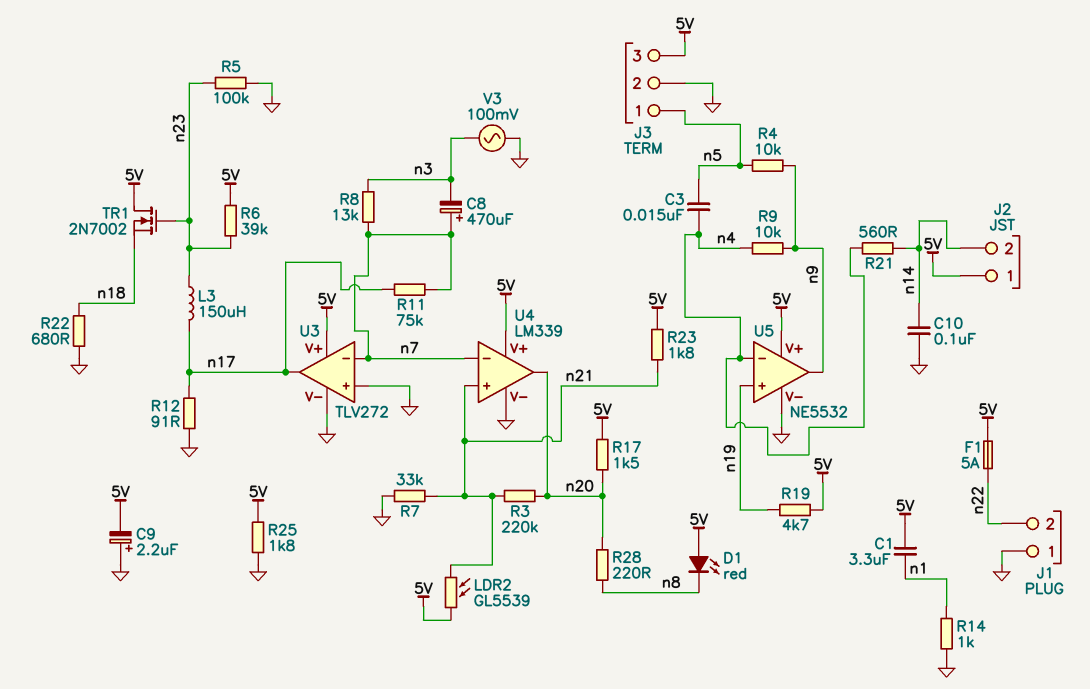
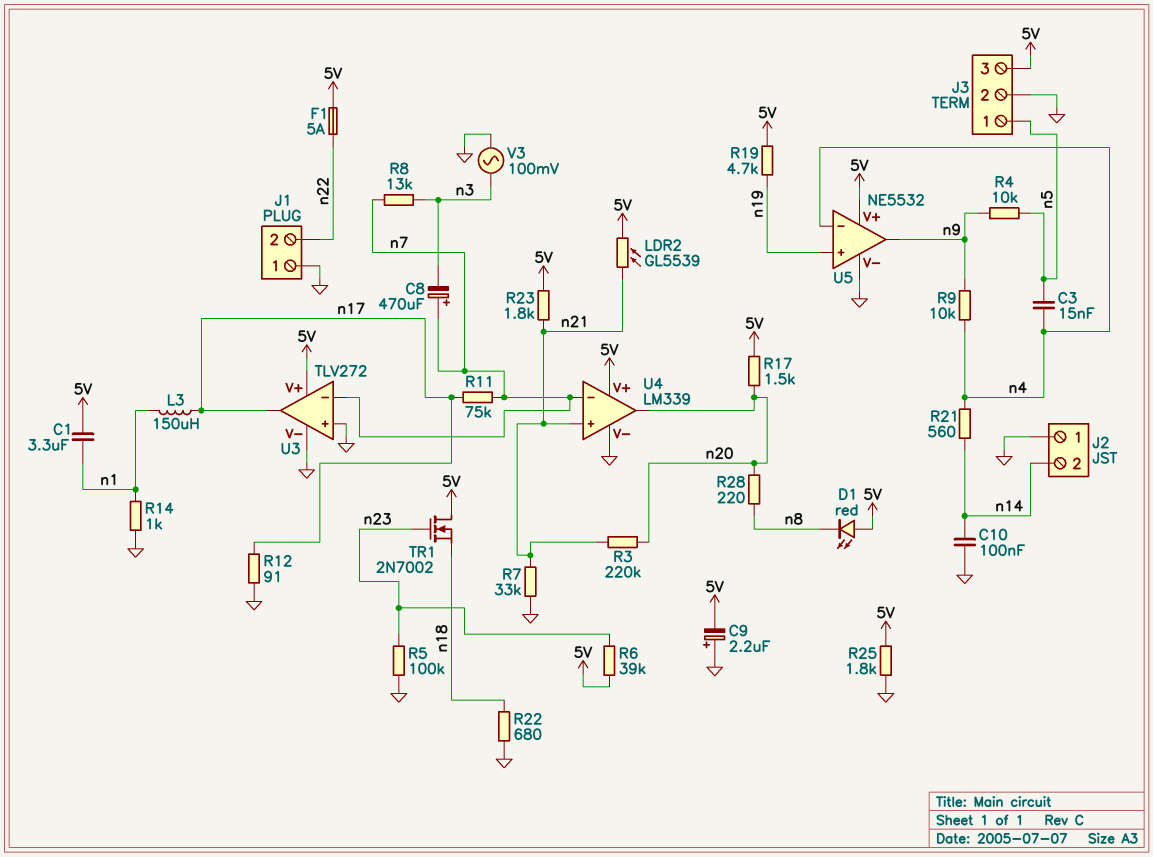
J2 pin 1: 5V -> GND
L3: 150uH (n17, n23) -> 150uH (n1, n17)

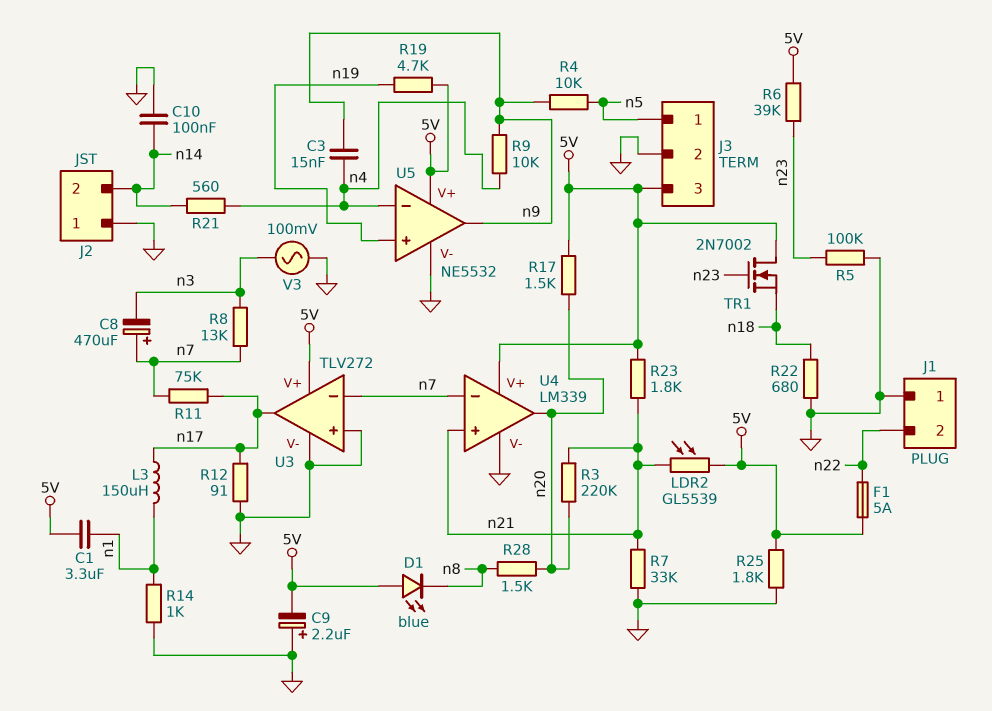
C3: 15nF (n4, n5) -> 15nF (n4, n9)
D1: LED red (A 5V, K n8) -> LED blue (A 5V, K n8)
R28: 220 (n8, n20) -> 1.5k (n8, n20)

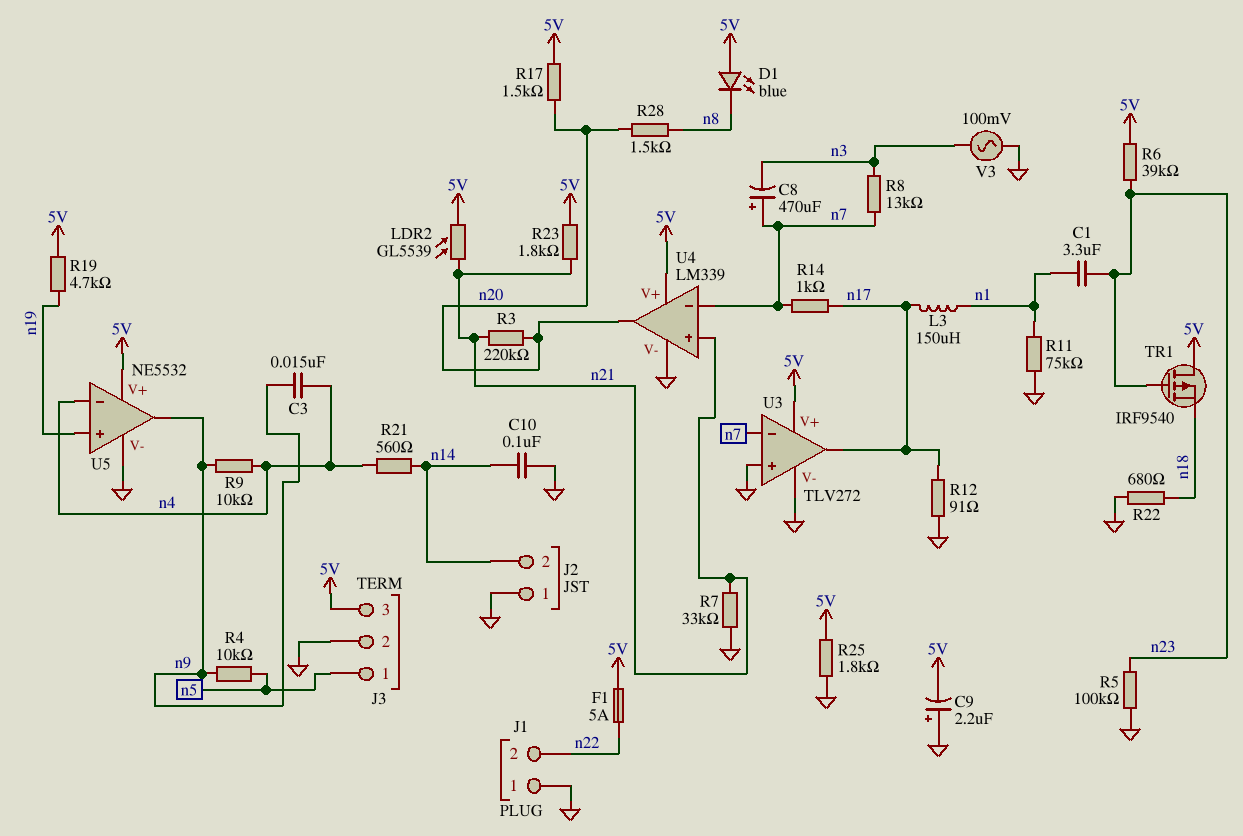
C1: 3.3uF (5V, n1) -> 3.3uF (n1, n23)
R11: 75k (n7, n17) -> 75k (GND, n1)
R14: 1k (GND, n1) -> 1k (n7, n17)
TR1: NMOS 2N7002 (G n23, D 5V, S n18) -> PMOS IRF9540 (G n23, D 5V, S n18)

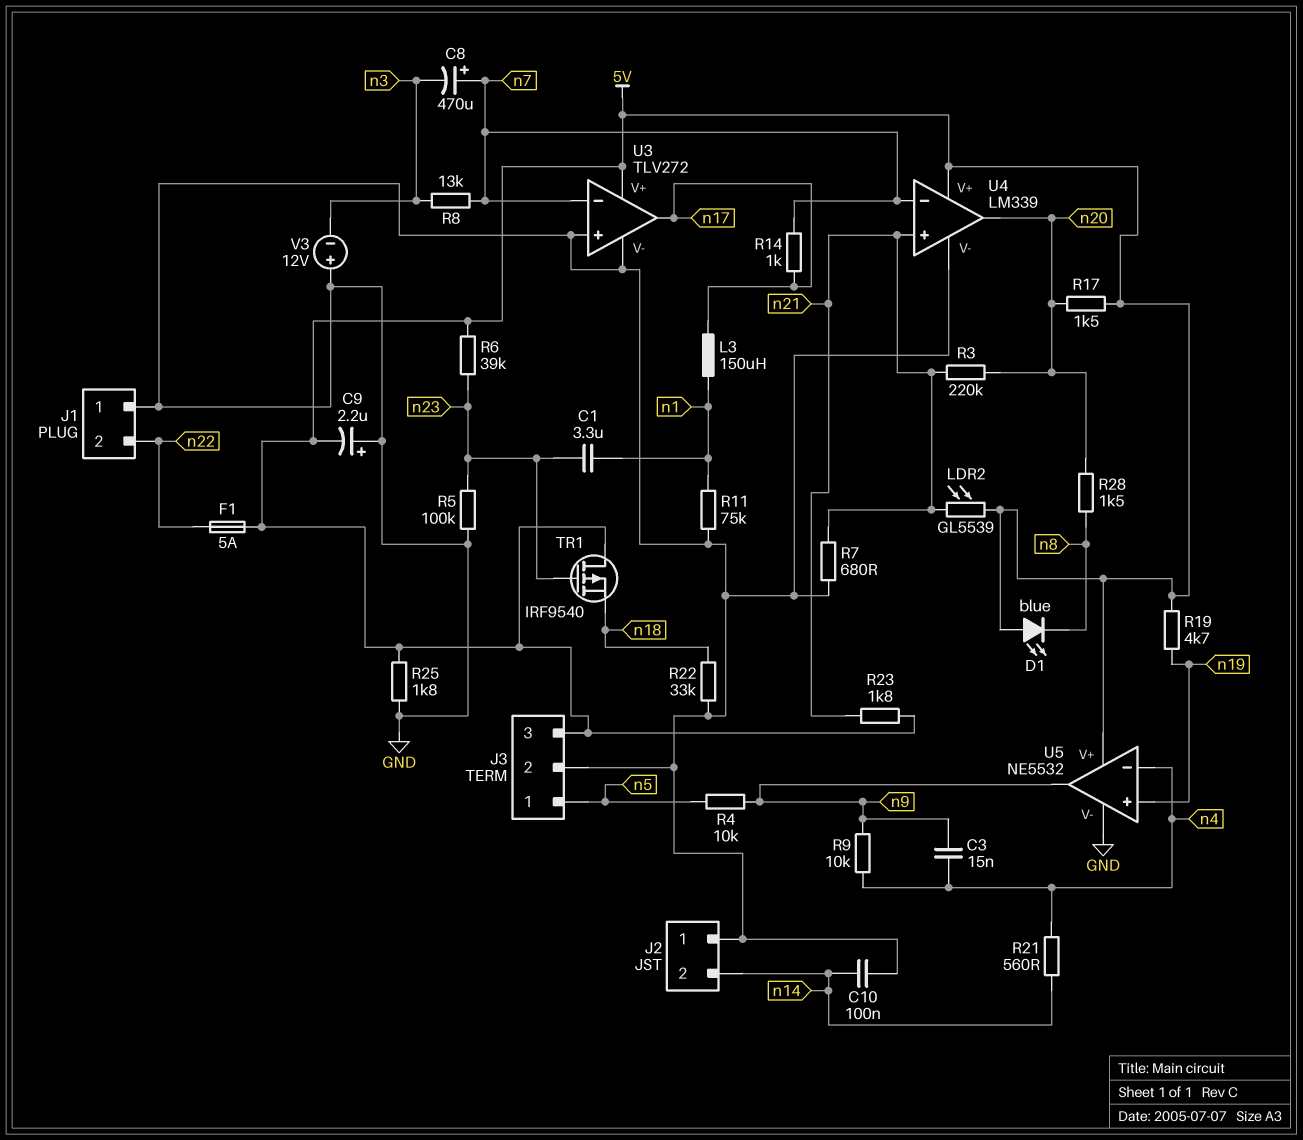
R7: 33k (GND, n21) -> 680 (GND, n21)
R12: 91 (GND, n17) -> none
R22: 680 (GND, n18) -> 33k (GND, n18)
V3: AC 100mV (GND, n3) -> 12V (plus GND, minus n3)

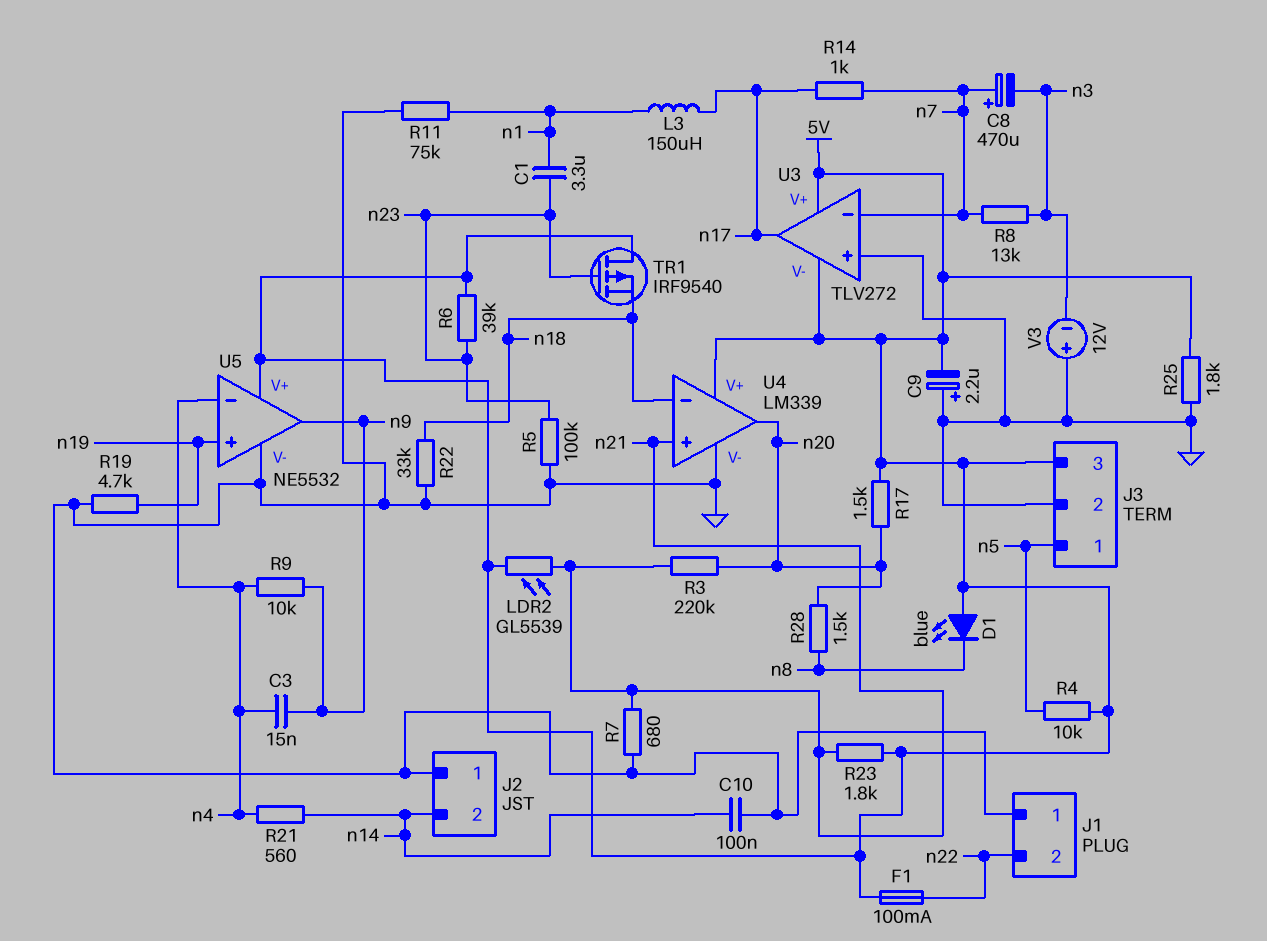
F1: 5A (5V, n22) -> 100mA (5V, n22)
R4: 10k (n5, n9) -> 10k (5V, n5)
R19: 4.7k (5V, n19) -> 4.7k (GND, n19)
U3 pin V-: GND -> 5V
U4 pin in-: n7 -> n18

